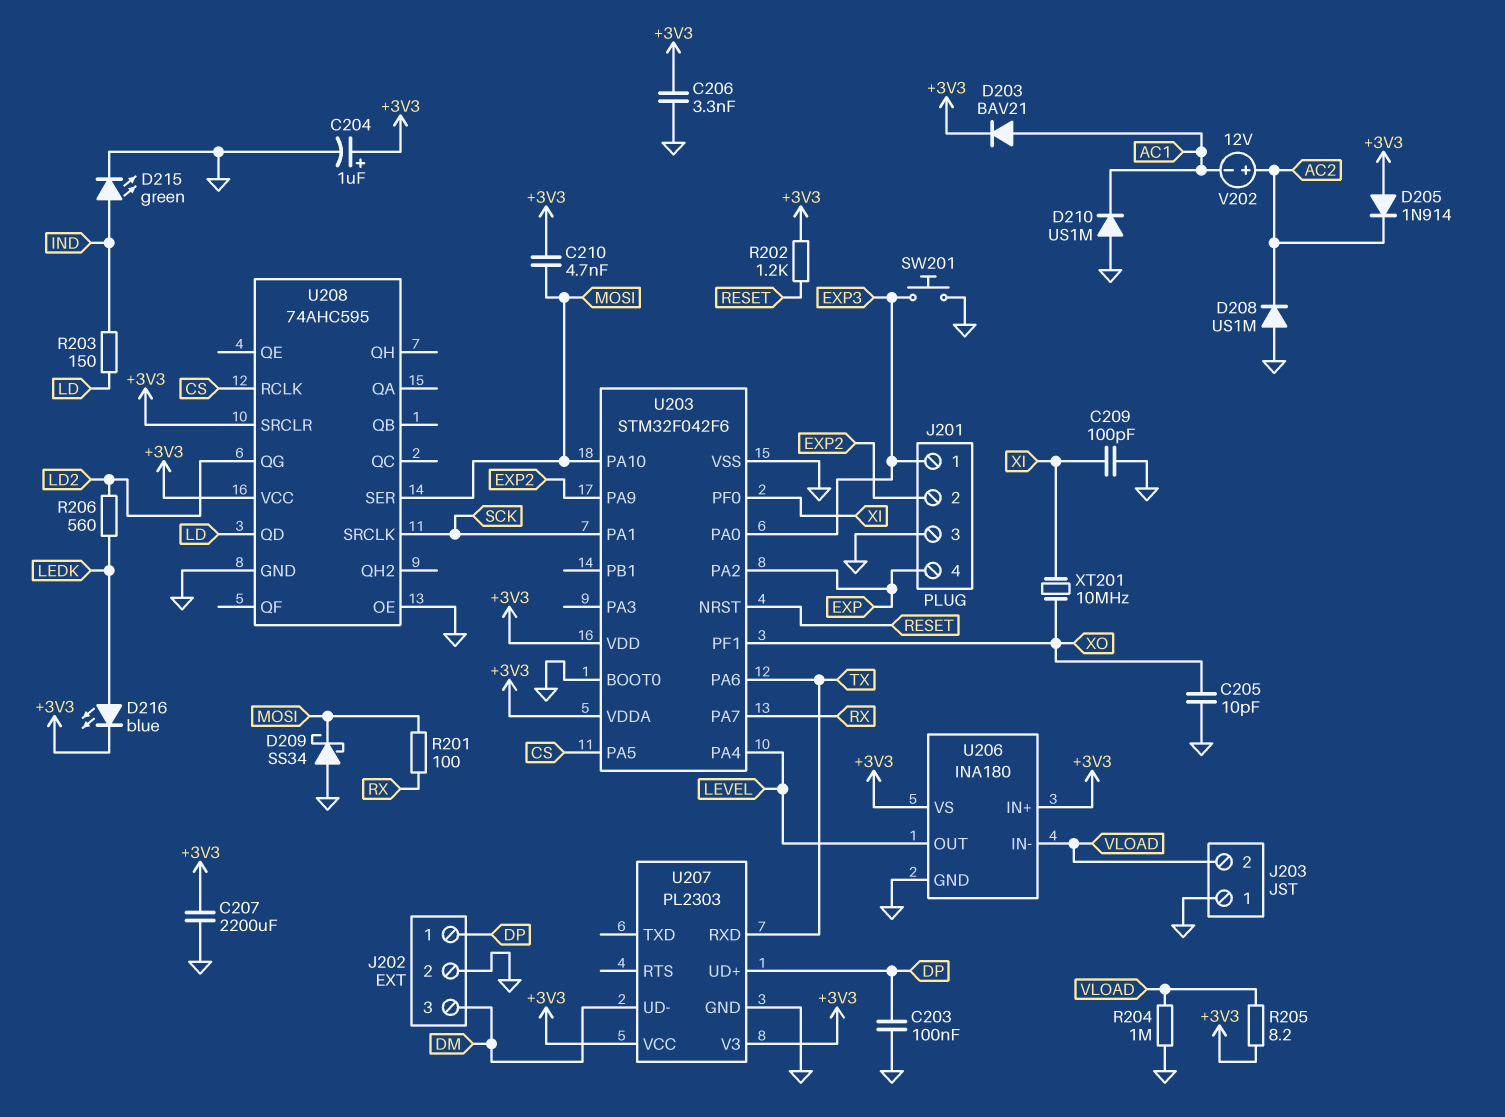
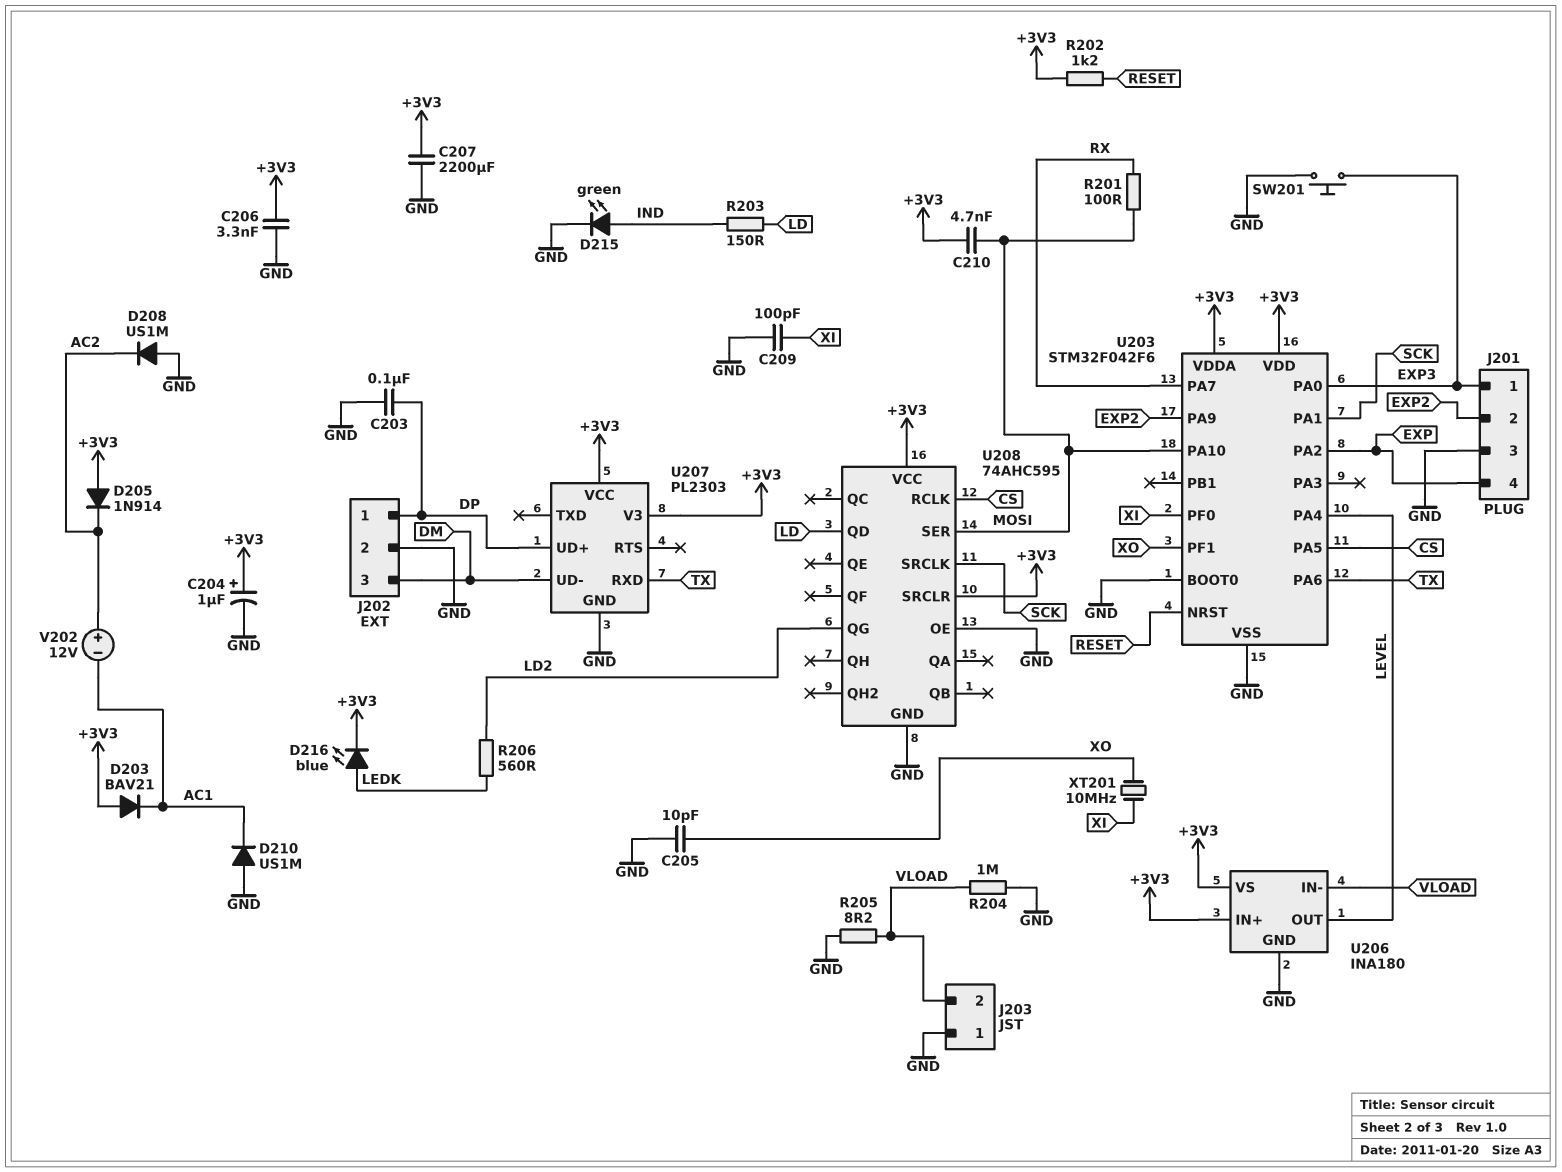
D203: diode BAV21 (A AC1, K +3V3) -> diode BAV21 (A +3V3, K AC1)
D209: schottky SS34 (A GND, K MOSI) -> none
R205: 8.2 (+3V3, VLOAD) -> 8.2 (GND, VLOAD)

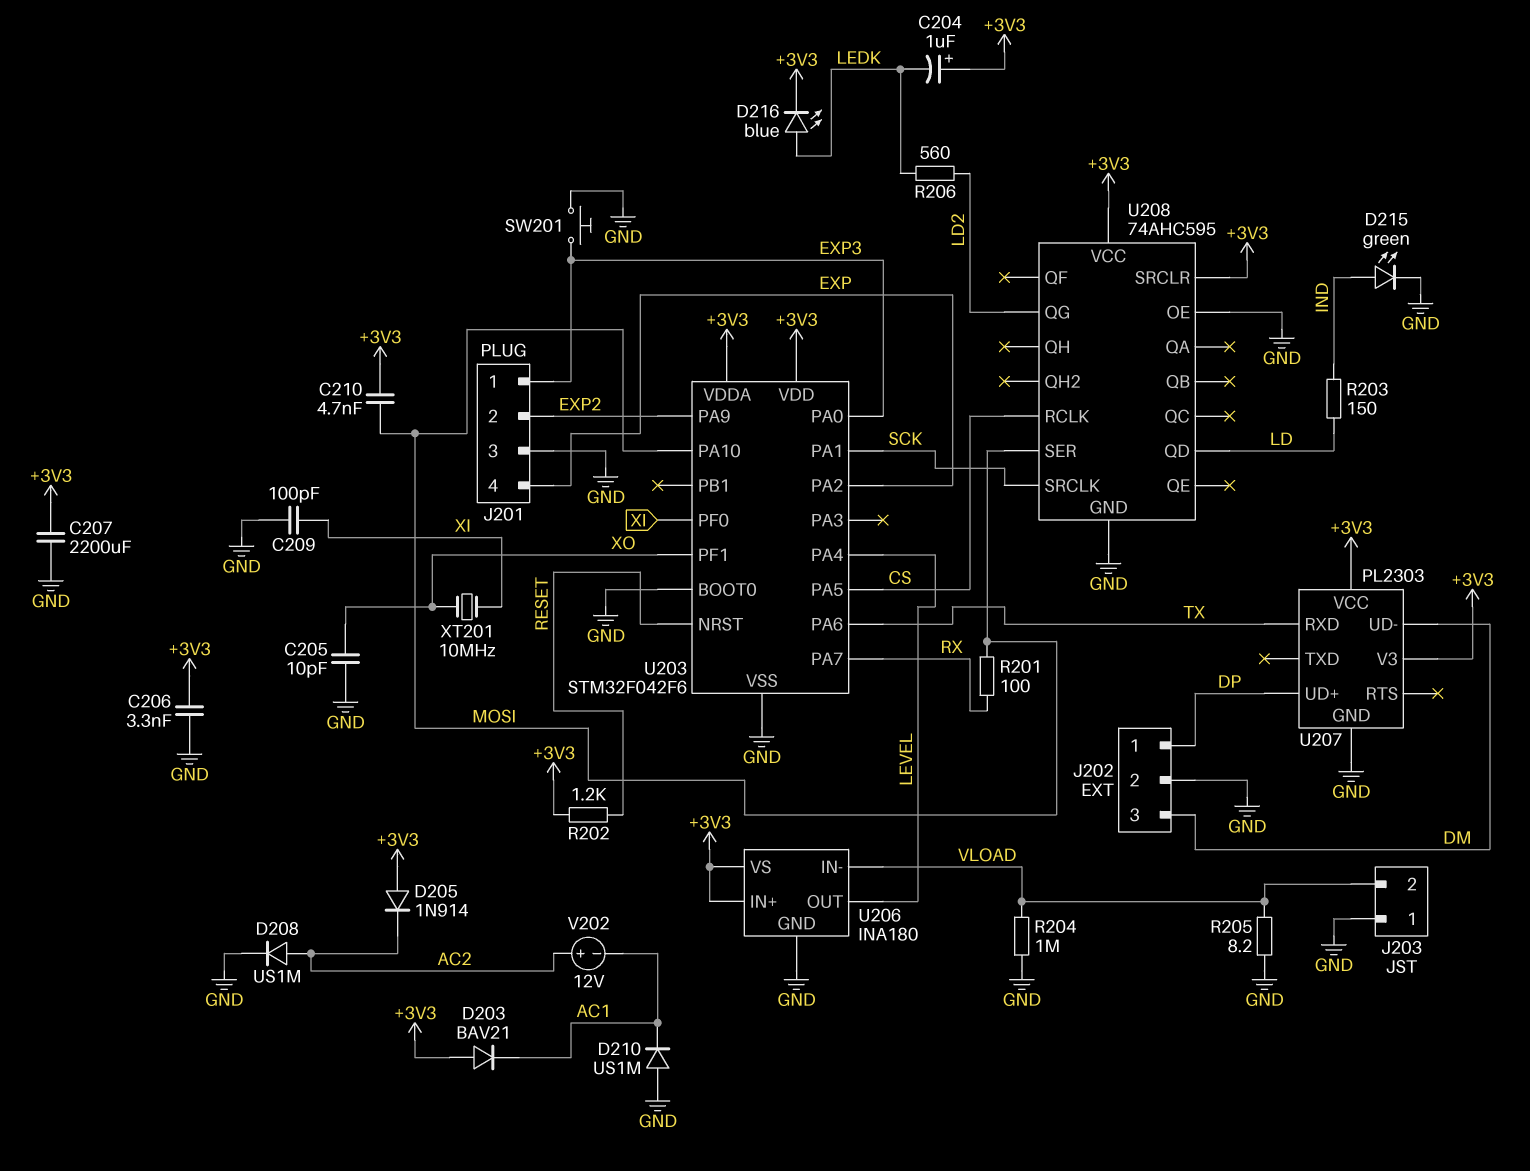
C203: 100nF (DP, GND) -> none
C204: 1uF (plus +3V3, minus GND) -> 1uF (plus +3V3, minus LEDK)
D208: diode US1M (A GND, K AC2) -> diode US1M (A AC2, K GND)

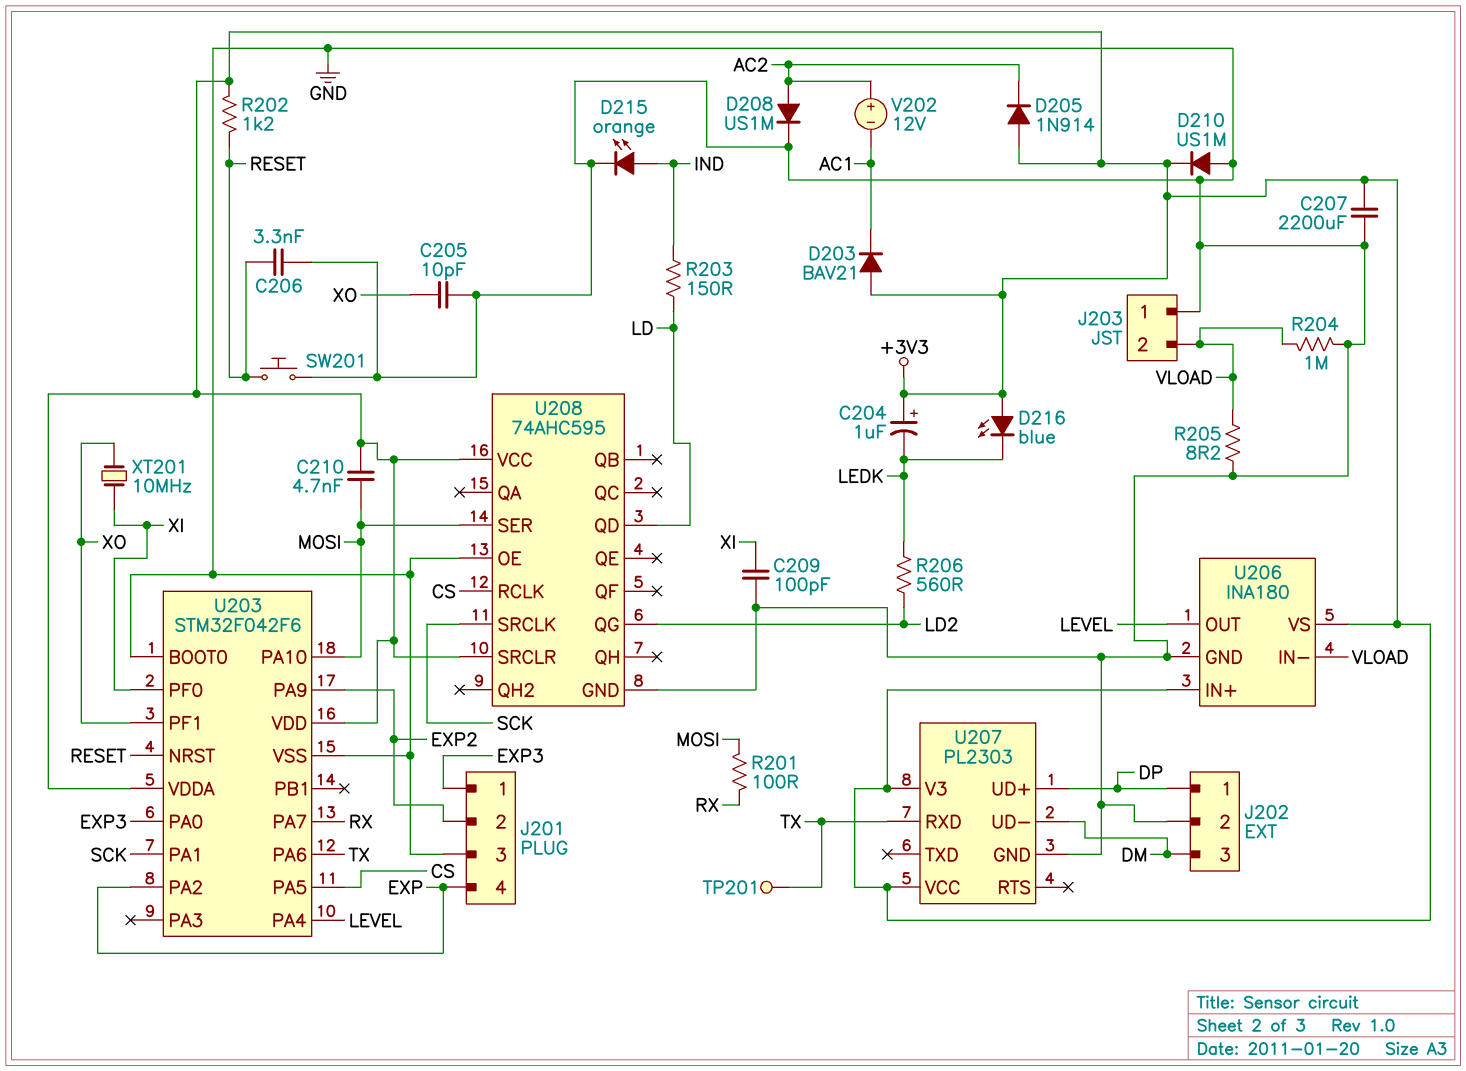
C206: 3.3nF (+3V3, GND) -> 3.3nF (GND, RESET)
D210: diode US1M (A GND, K AC1) -> diode US1M (A GND, K +3V3)
D215: LED green (A IND, K GND) -> LED orange (A IND, K GND)
D216: LED blue (A LEDK, K +3V3) -> LED blue (A +3V3, K LEDK)
SW201: button (EXP3, GND) -> button (GND, RESET)
TP201: none -> test point (TX)

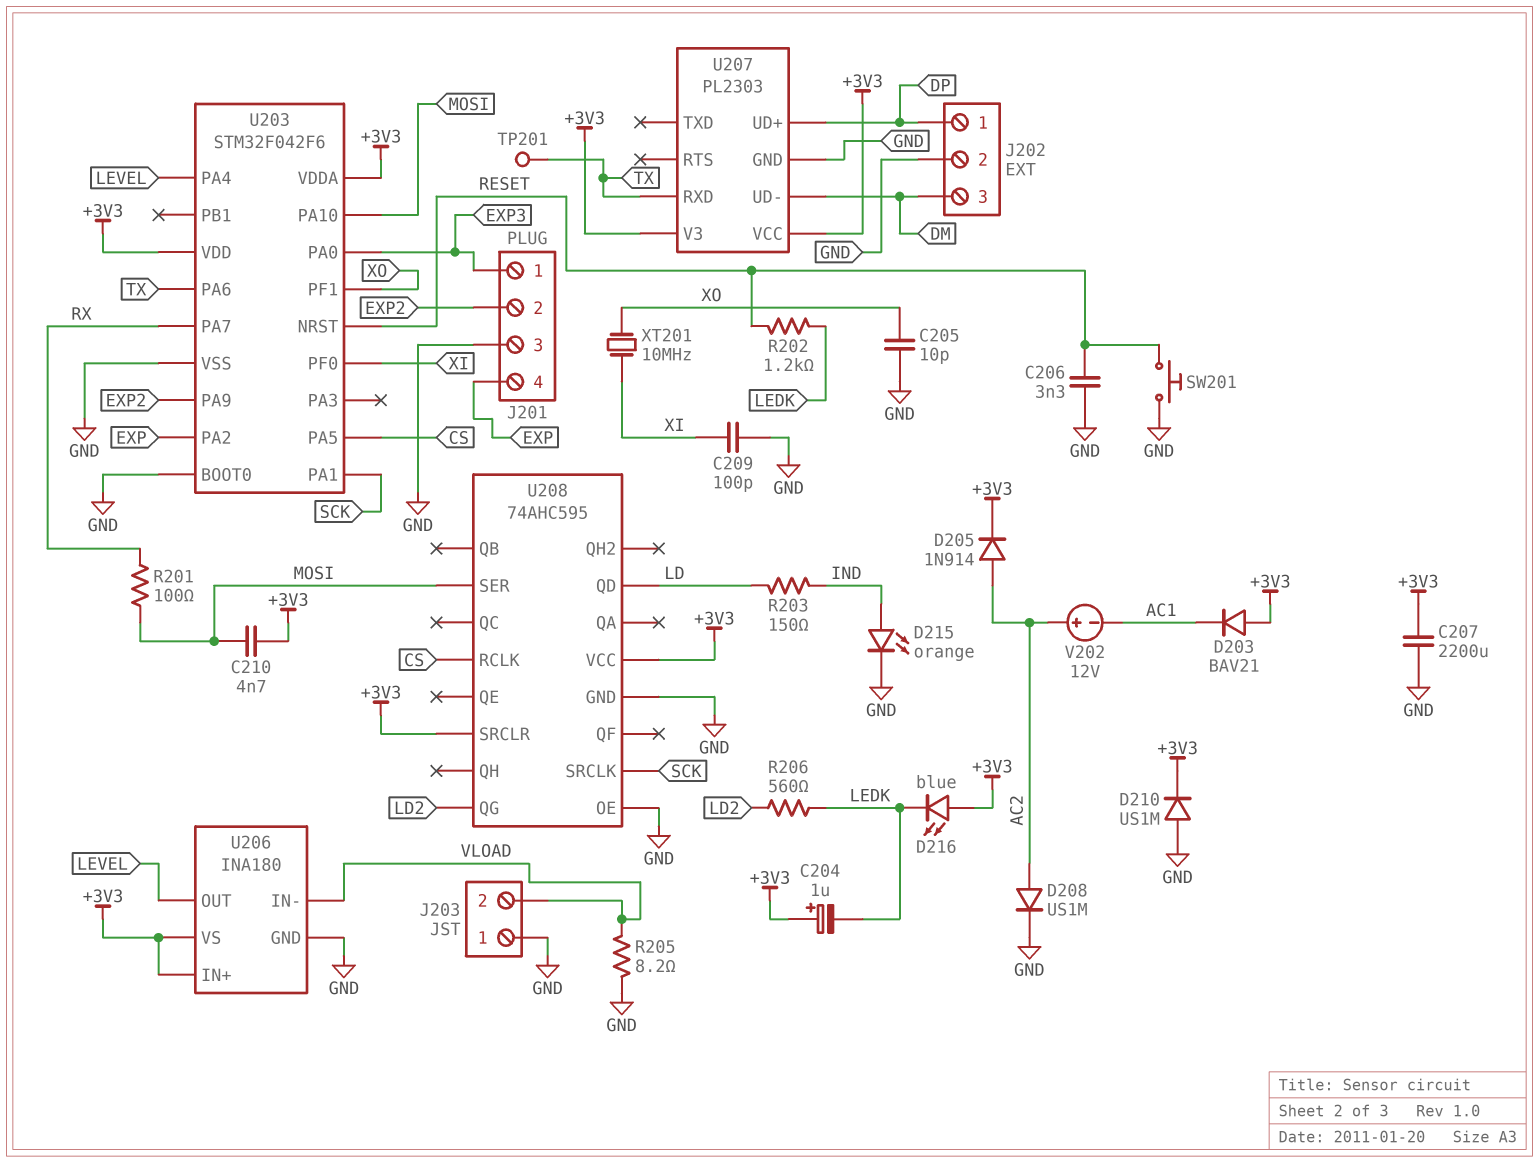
D205: diode 1N914 (A +3V3, K AC2) -> diode 1N914 (A AC2, K +3V3)
R202: 1.2k (+3V3, RESET) -> 1.2k (LEDK, RESET)
R204: 1M (GND, VLOAD) -> none

